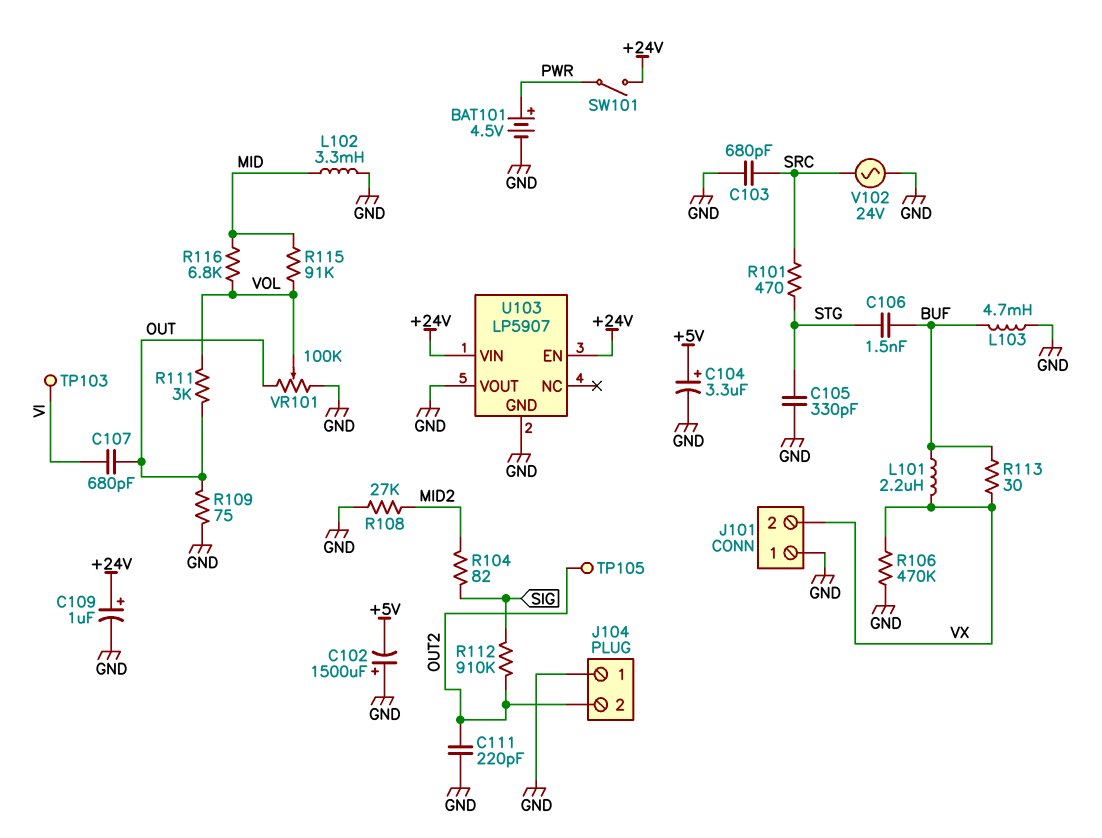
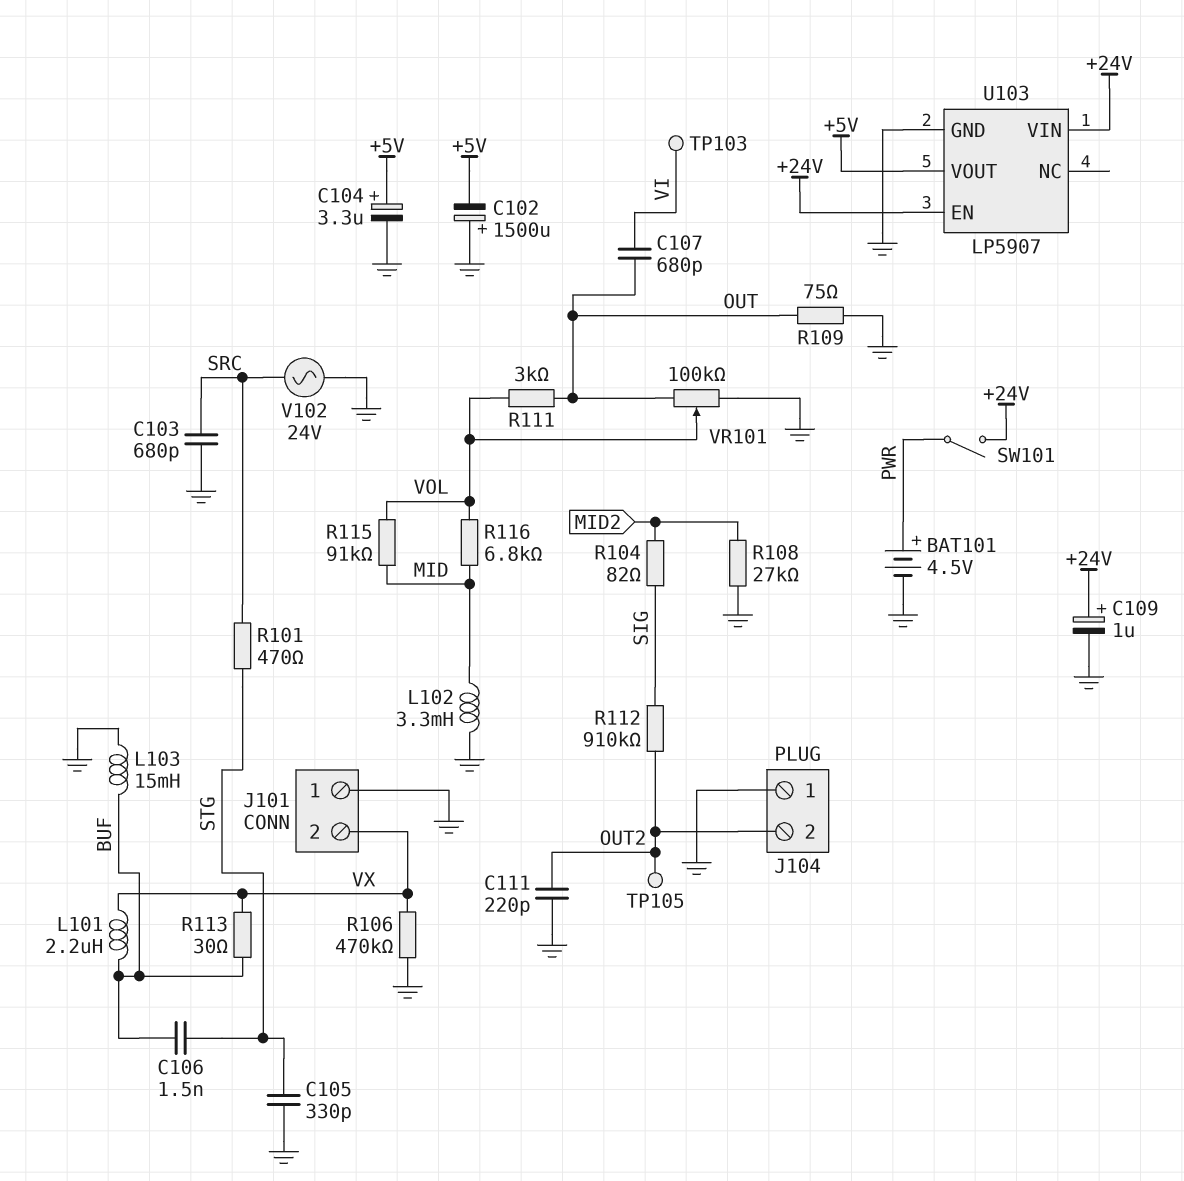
L103: 4.7mH (BUF, GND) -> 15mH (BUF, GND)
U103 pin VOUT: GND -> +5V

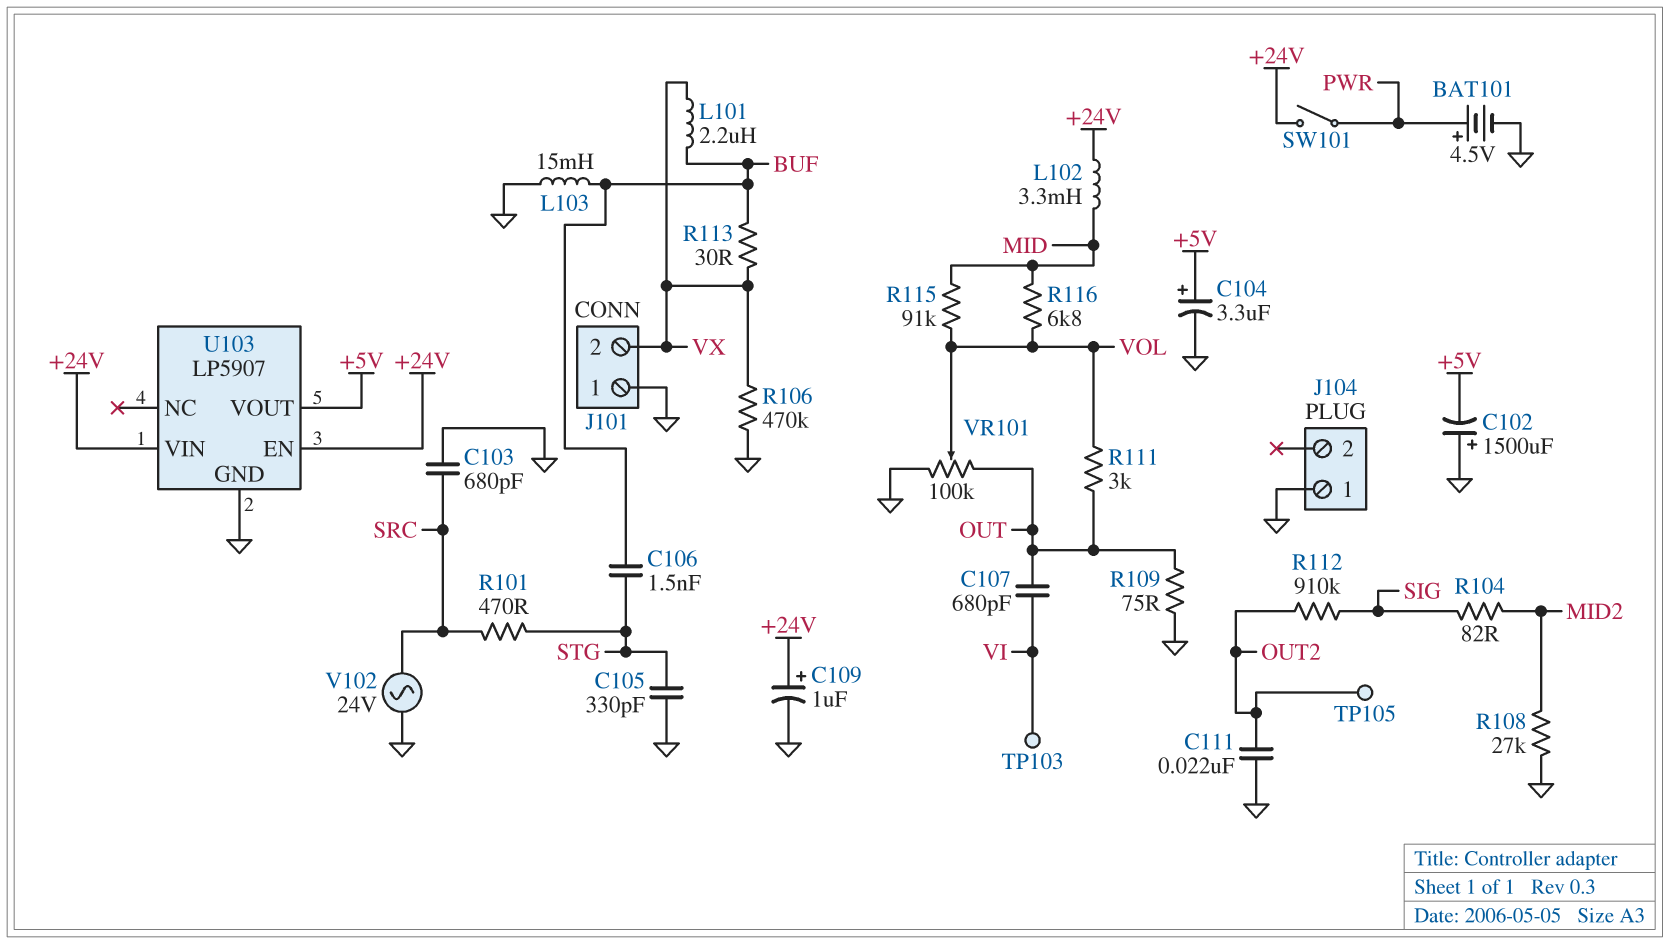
C111: 220pF (GND, OUT2) -> 22nF (GND, OUT2)
J104 pin 2: OUT2 -> none
L102: 3.3mH (GND, MID) -> 3.3mH (+24V, MID)

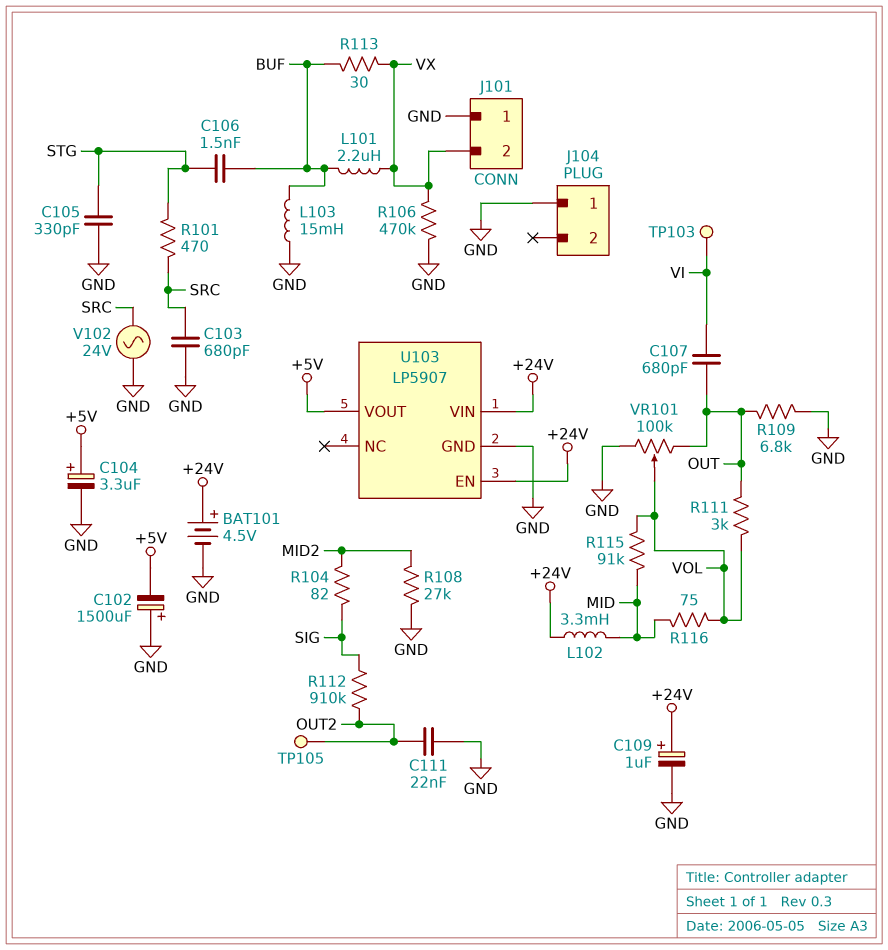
BAT101: 4.5V (plus PWR, minus GND) -> 4.5V (plus +24V, minus GND)
R109: 75 (GND, OUT) -> 6.8k (GND, OUT)
R116: 6.8k (MID, VOL) -> 75 (MID, VOL)
SW101: switch (+24V, PWR) -> none

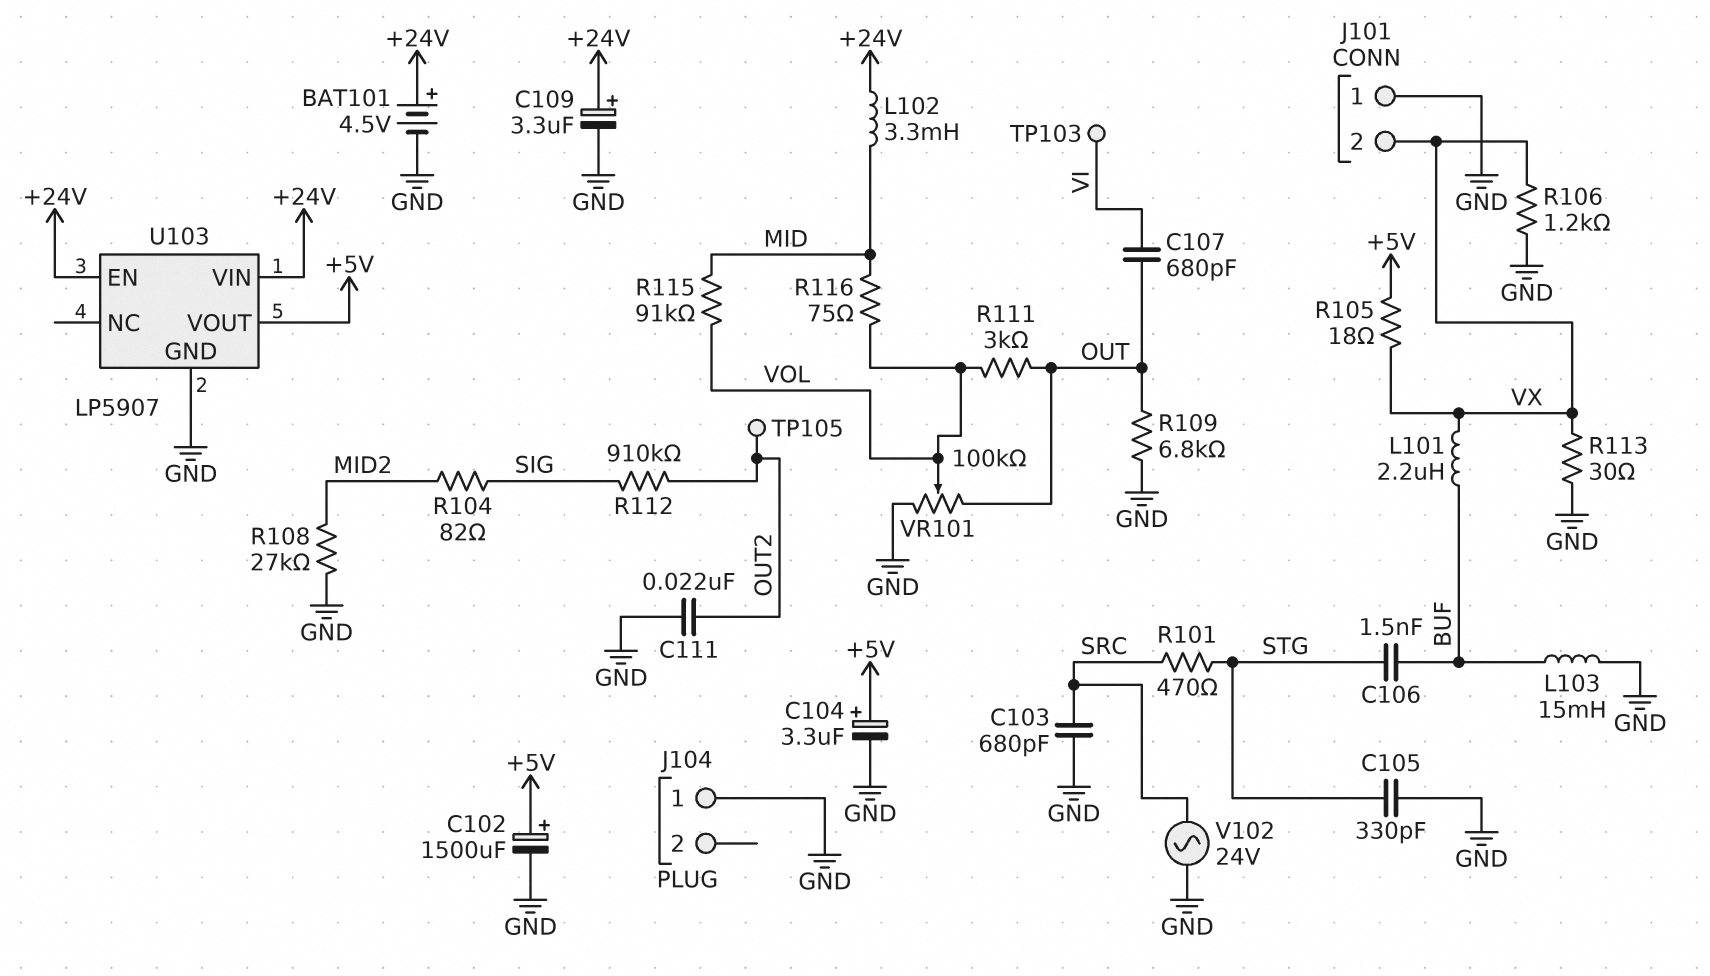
C102: 1500uF (plus GND, minus +5V) -> 1500uF (plus +5V, minus GND)
C109: 1uF (plus +24V, minus GND) -> 3.3uF (plus +24V, minus GND)
R105: none -> 18 (+5V, VX)
R106: 470k (GND, VX) -> 1.2k (GND, VX)
R113: 30 (BUF, VX) -> 30 (GND, VX)

